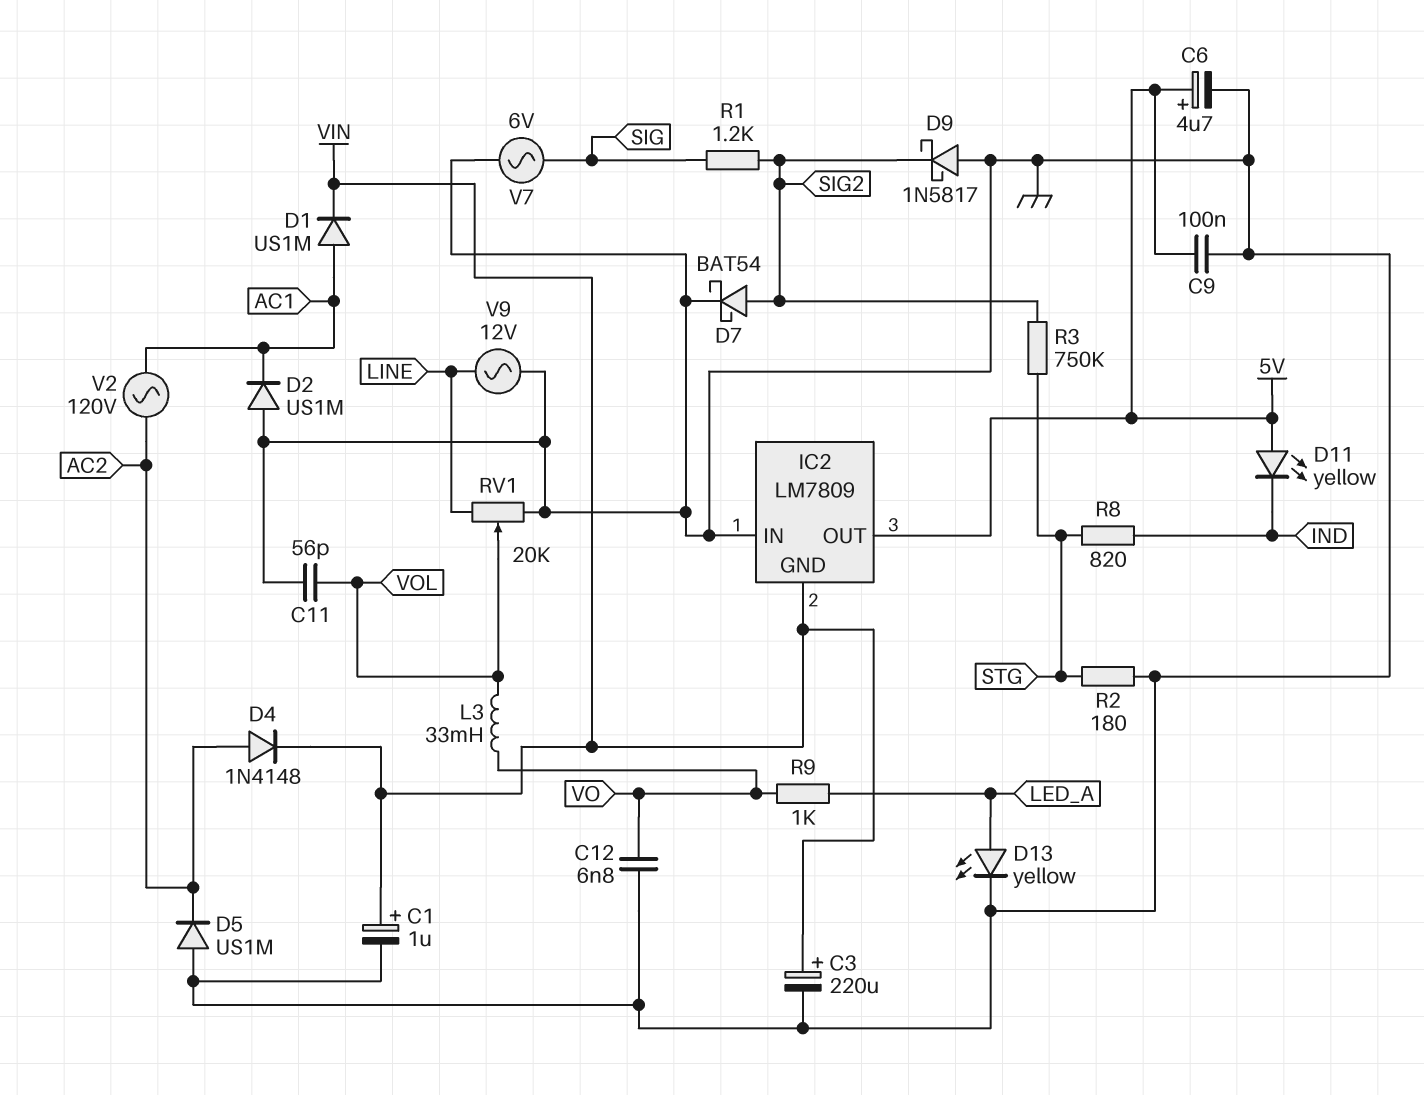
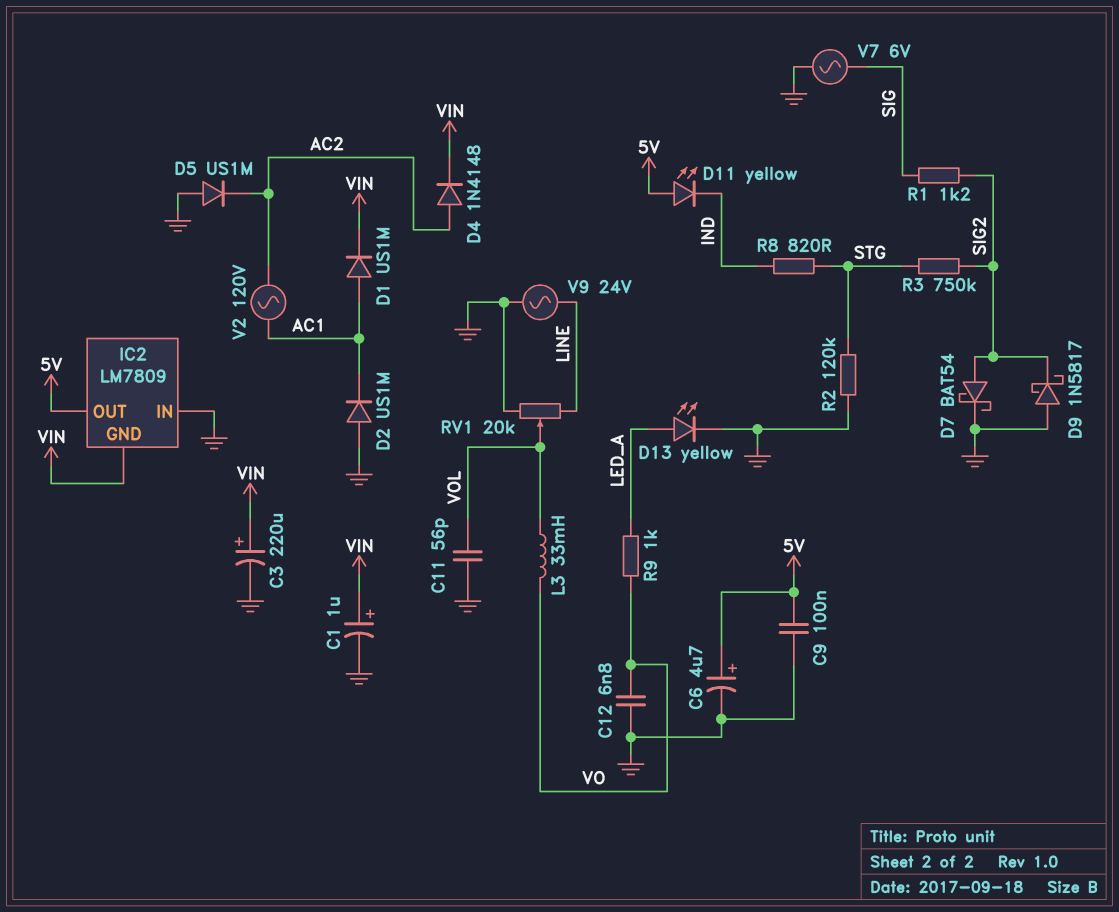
R2: 180 (GND, STG) -> 120k (GND, STG)
V9: AC 12V (GND, LINE) -> AC 24V (GND, LINE)

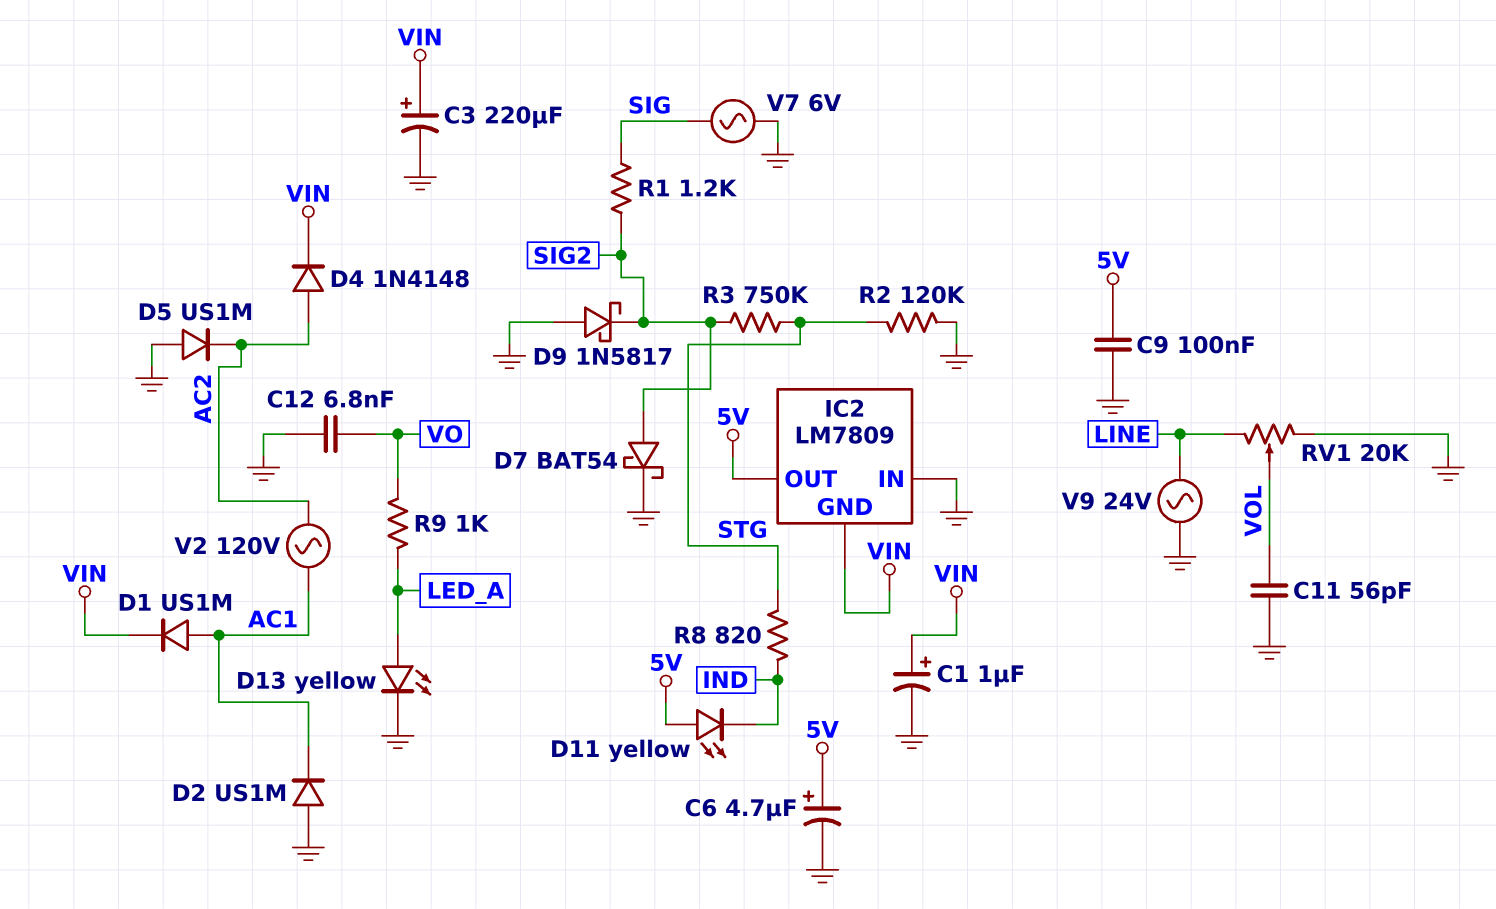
L3: 33mH (VO, VOL) -> none

